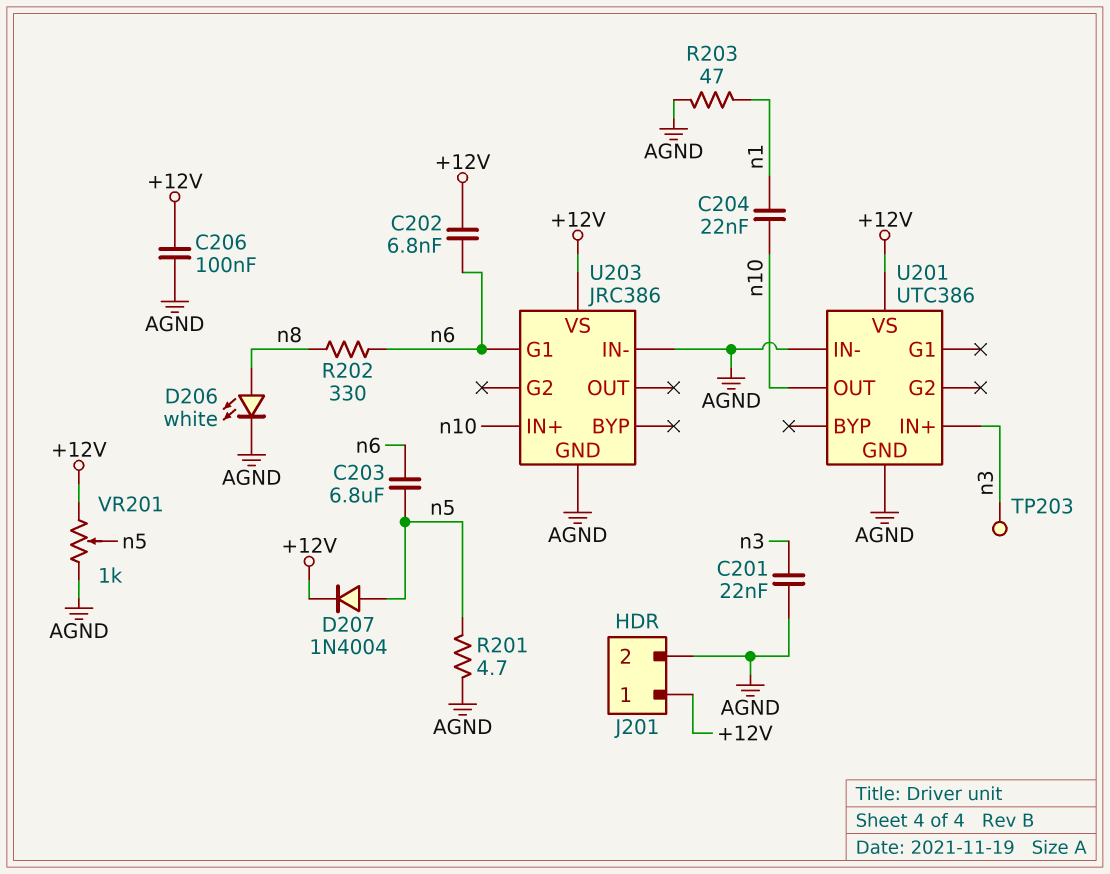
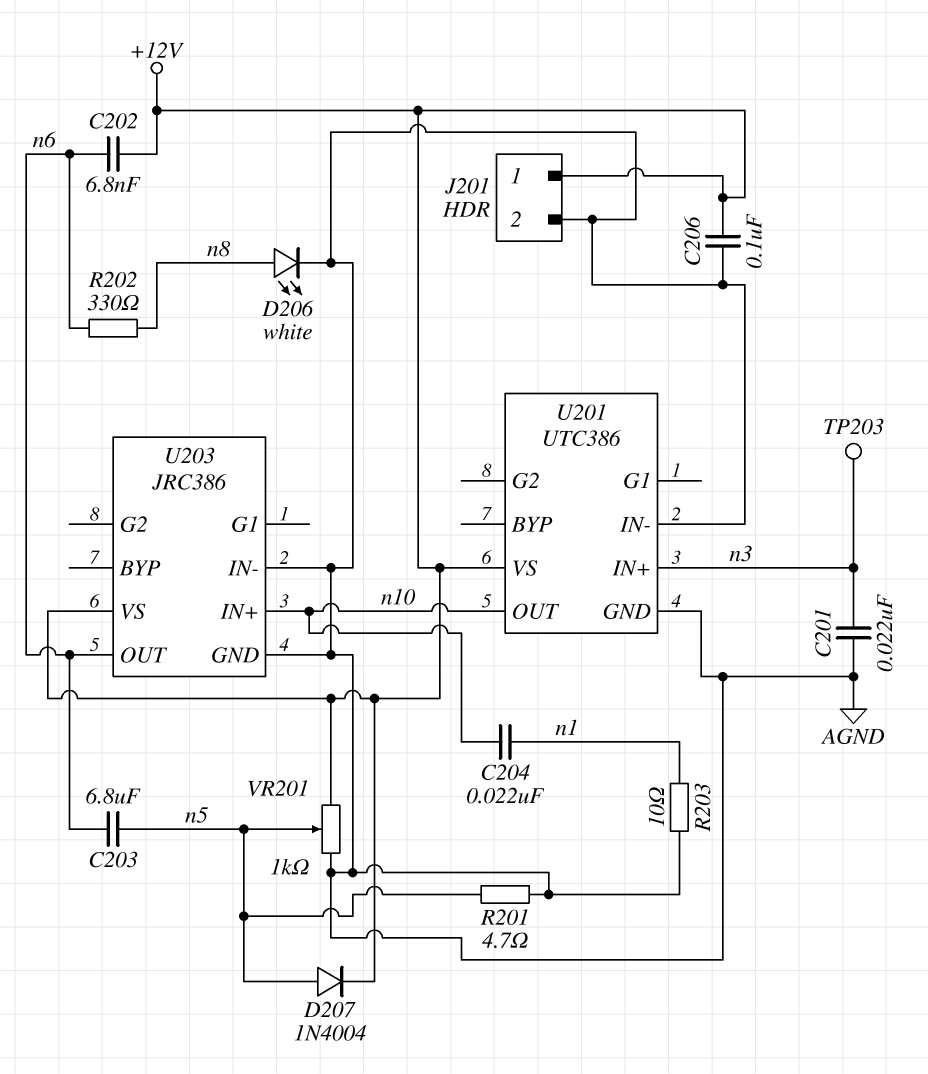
R203: 47 (AGND, n1) -> 10 (AGND, n1)
U203 pin G1: n6 -> none
U203 pin OUT: none -> n6

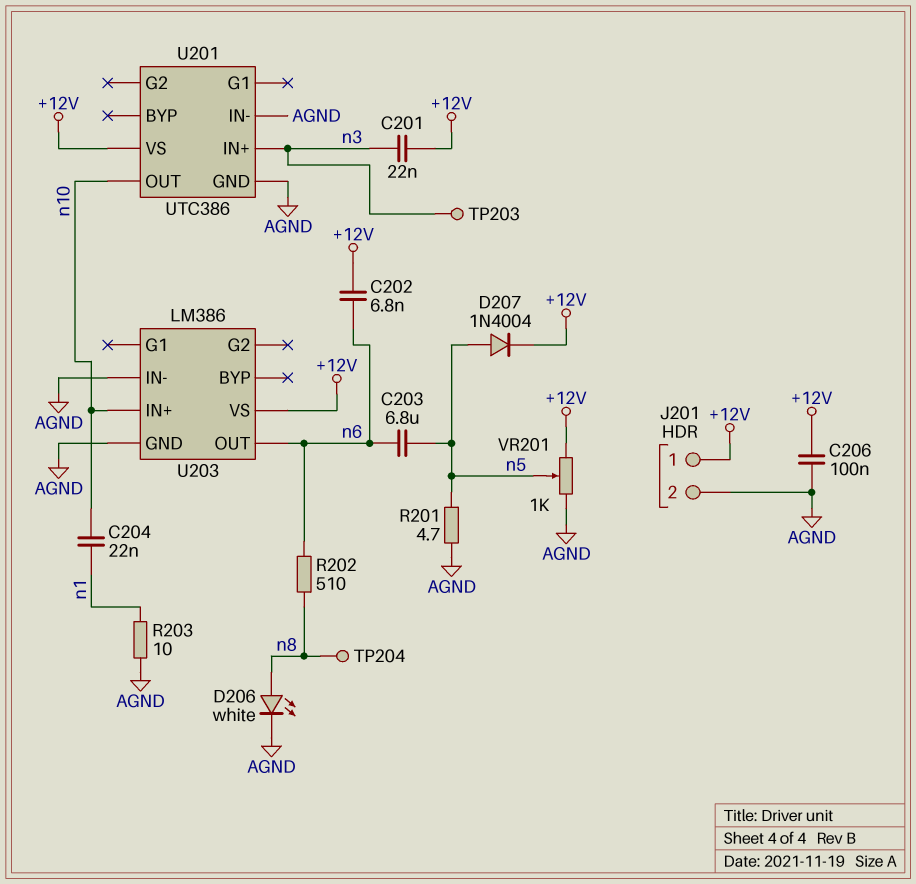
C201: 22nF (AGND, n3) -> 22nF (+12V, n3)
R202: 330 (n6, n8) -> 510 (n6, n8)
TP204: none -> test point (n8)
U203: JRC386 -> LM386

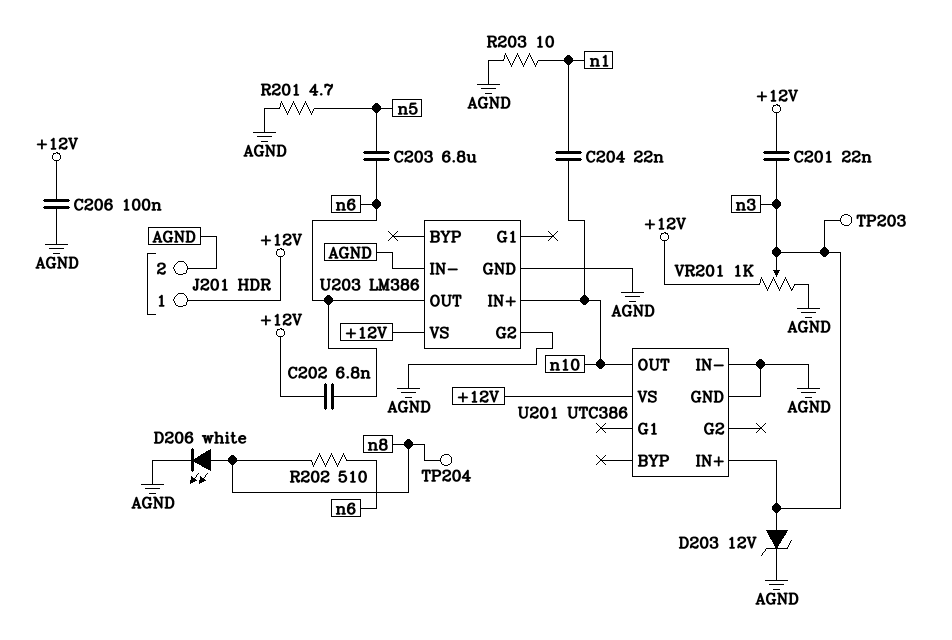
D203: none -> zener 12V (A n3, K AGND)
D207: diode 1N4004 (A n5, K +12V) -> none
U203 pin G2: none -> AGND
VR201: 1k (+12V, AGND, wiper n5) -> 1k (+12V, AGND, wiper n3)

